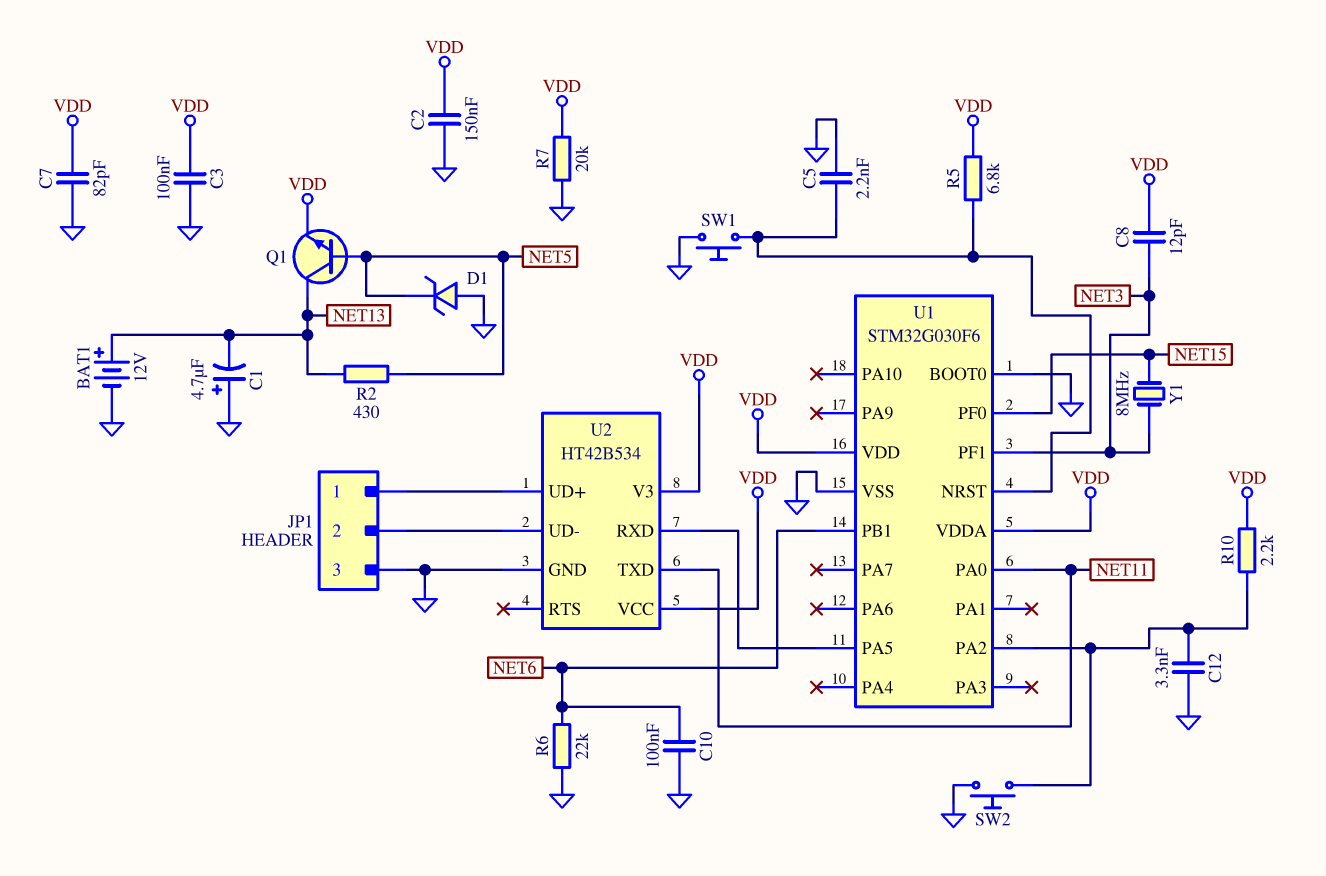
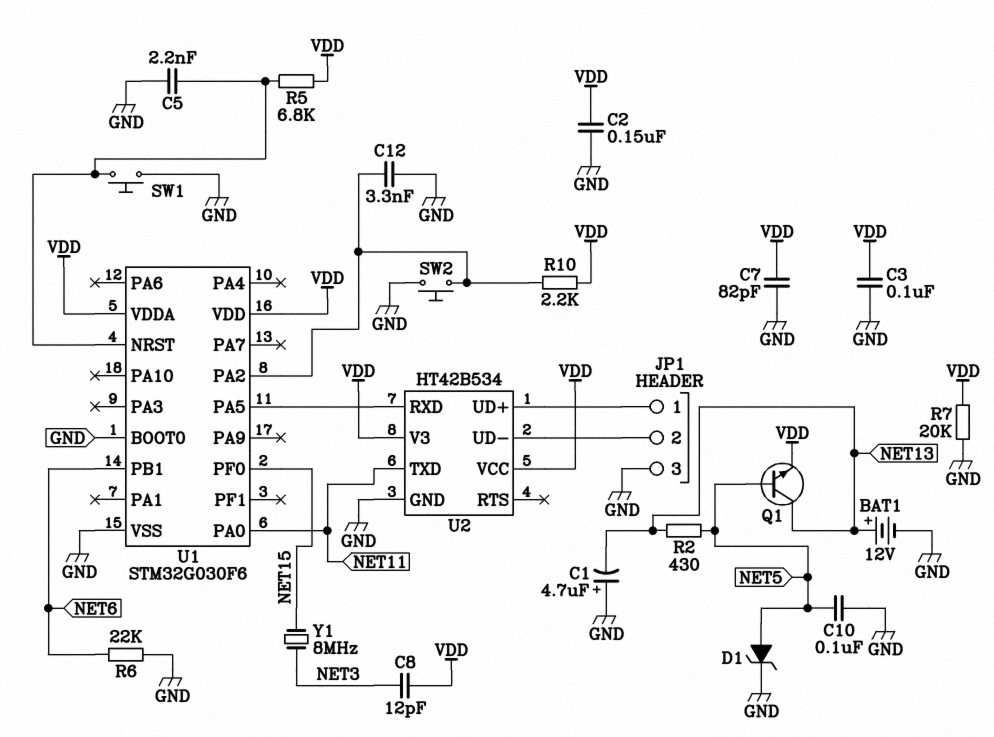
C10: 100nF (GND, NET6) -> 100nF (GND, NET5)
D1: zener (A GND, K NET5) -> zener (A NET5, K GND)
U1 pin PF1: NET3 -> none

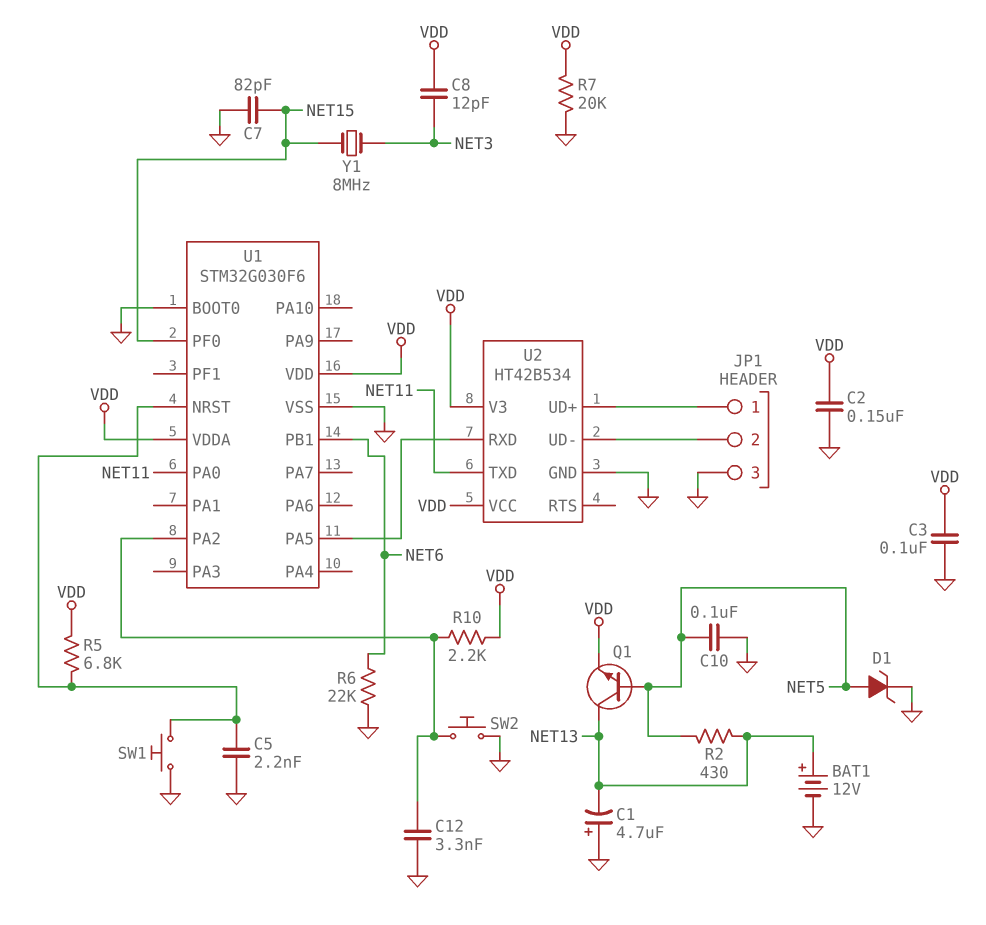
C7: 82pF (GND, VDD) -> 82pF (GND, NET15)

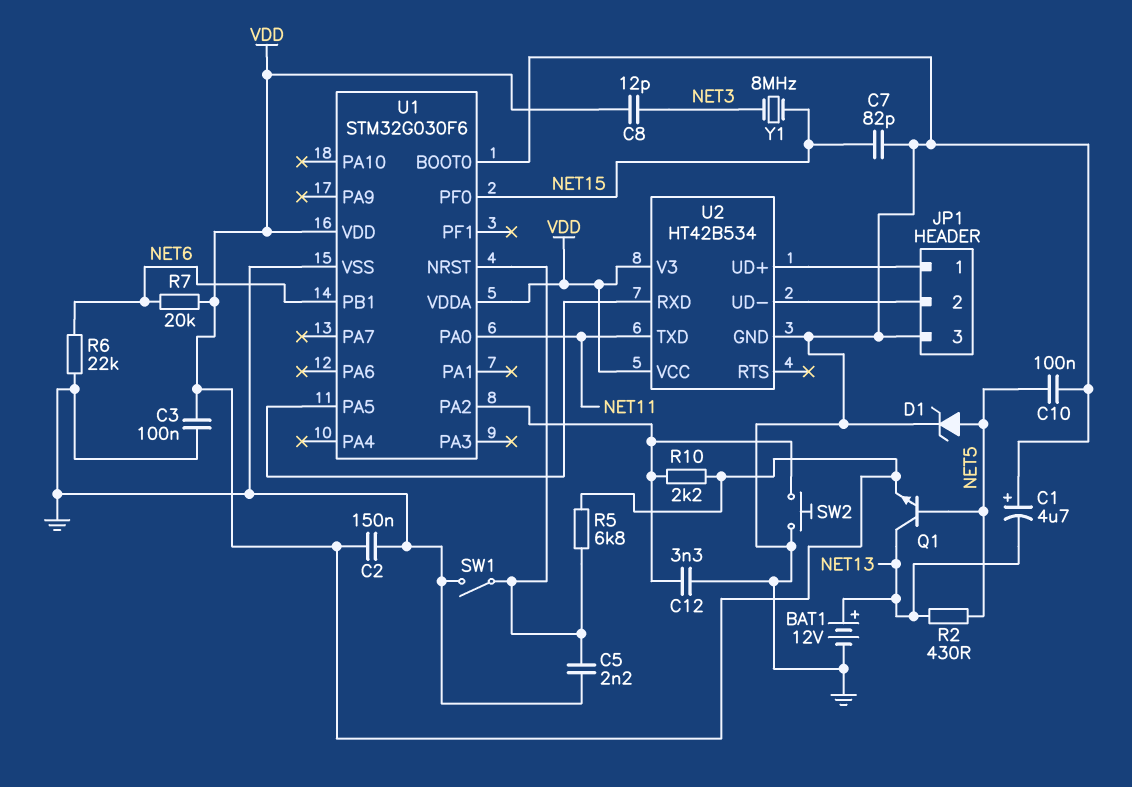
R7: 20k (GND, VDD) -> 20k (NET6, VDD)
SW1: button (GND, U1/NRST) -> switch (GND, U1/NRST)

